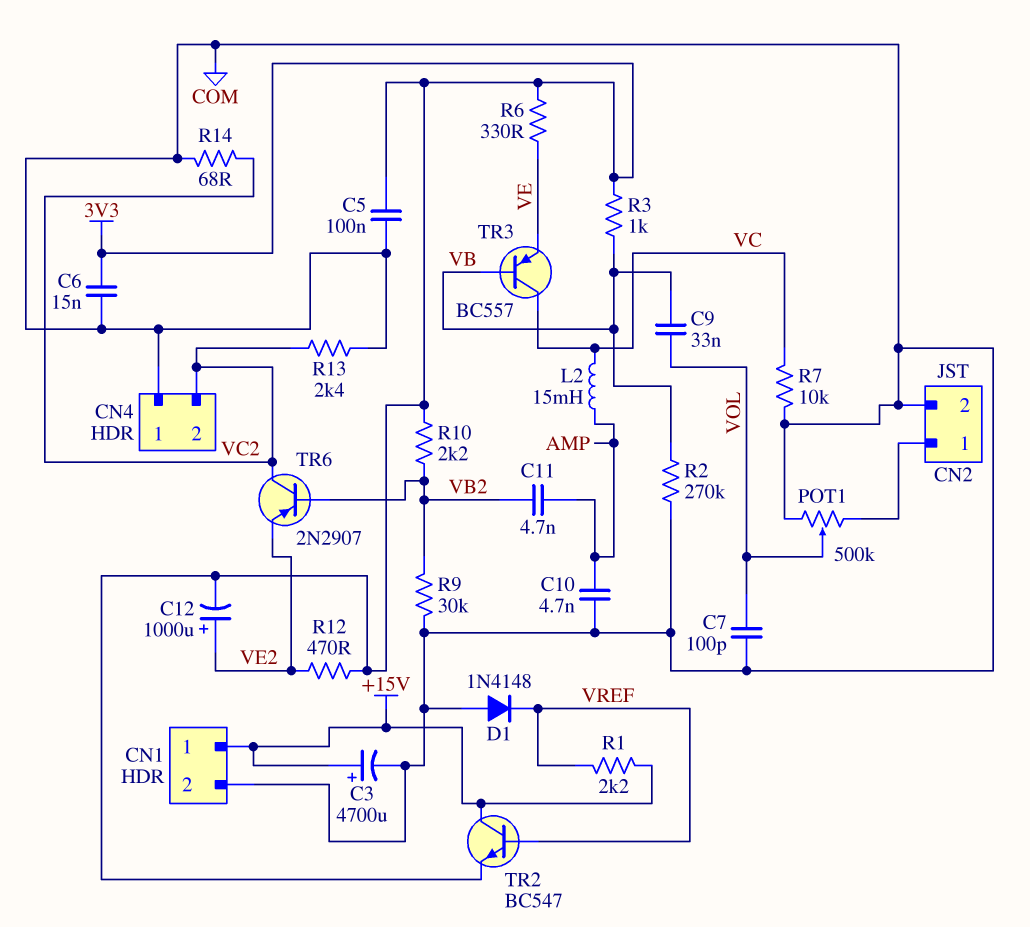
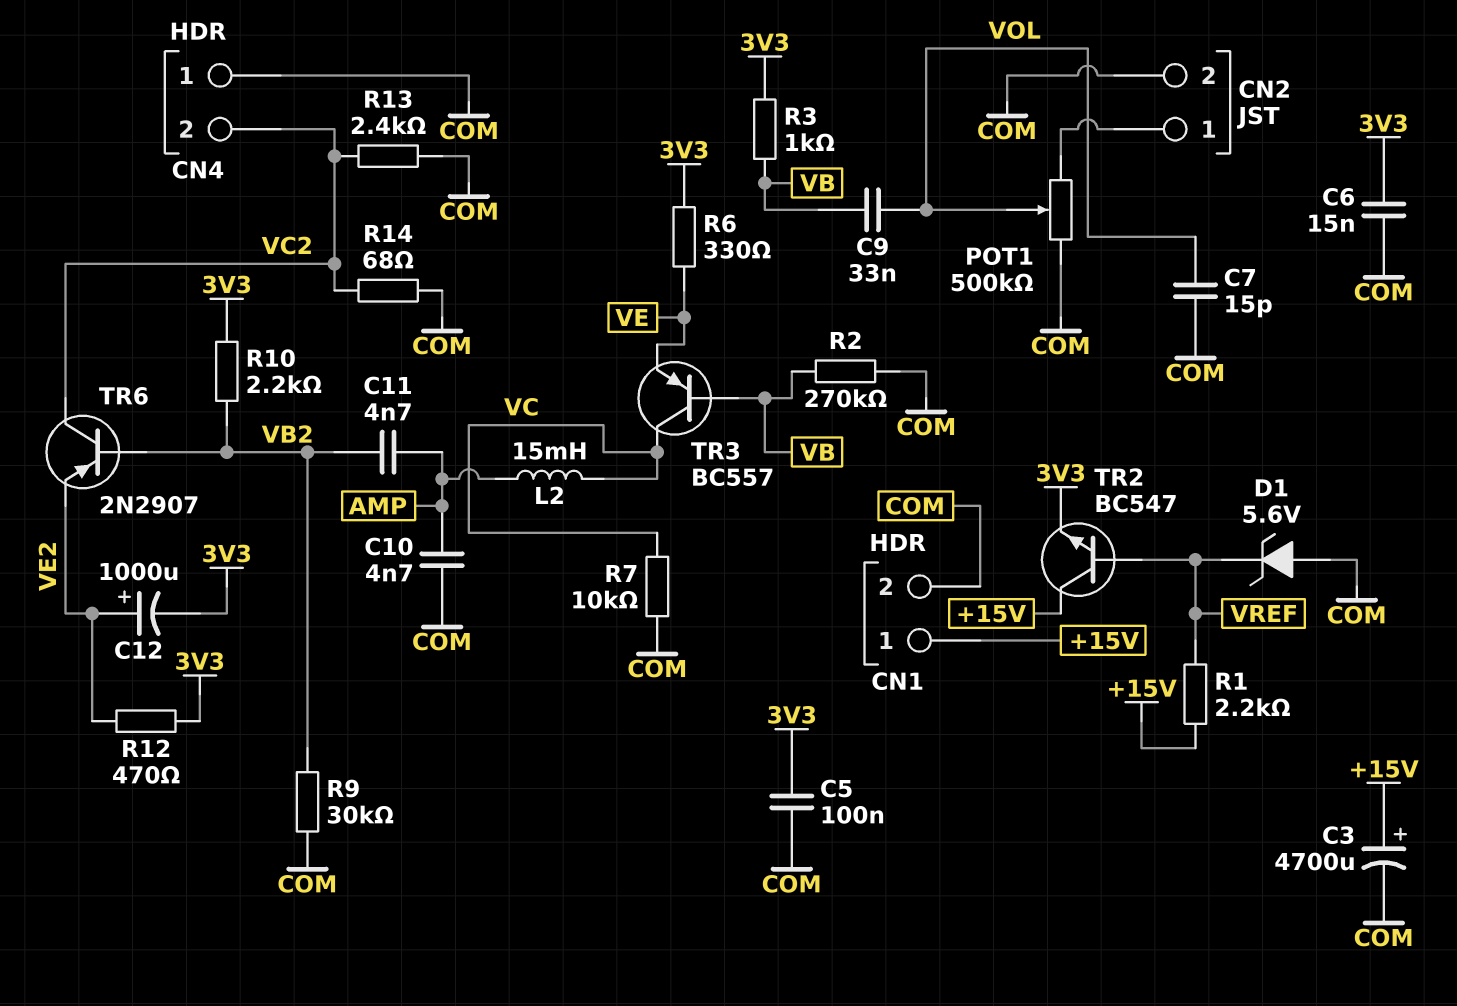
C7: 100pF (COM, VOL) -> 15pF (COM, VOL)
D1: diode 1N4148 (A COM, K VREF) -> zener 5.6V (A COM, K VREF)

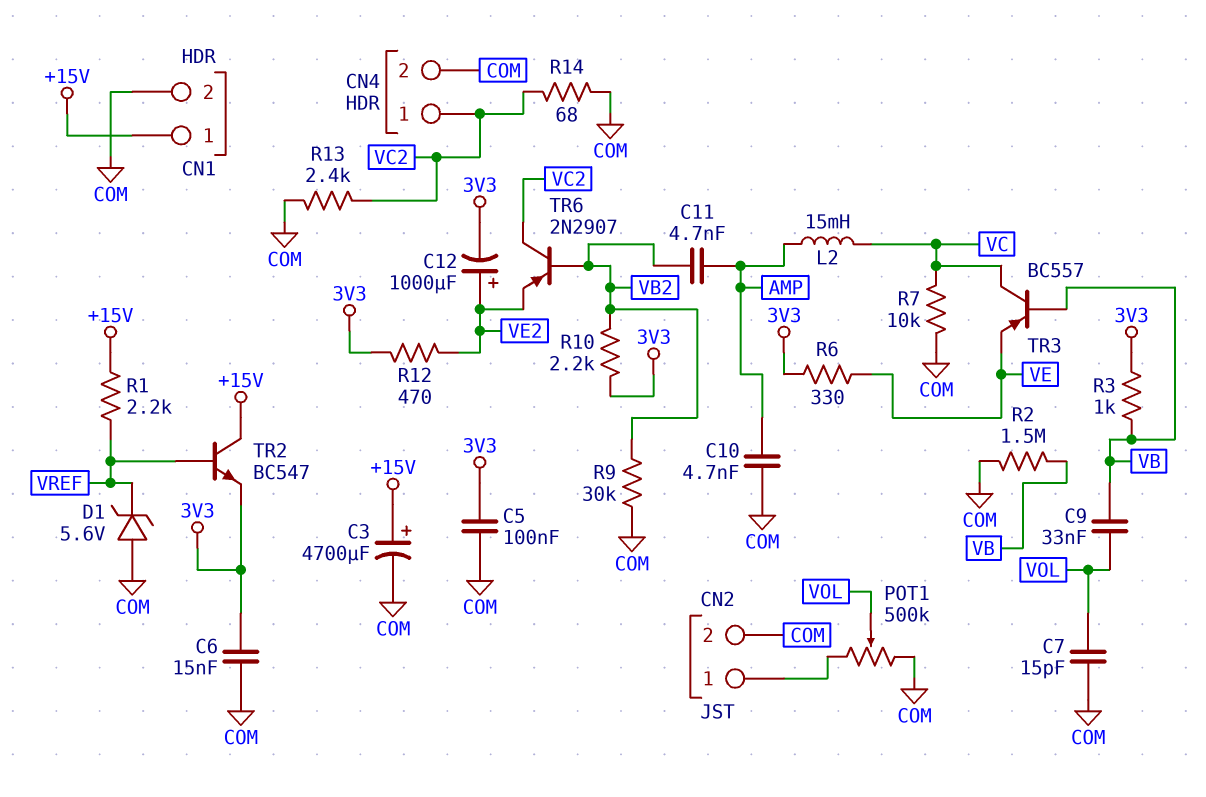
CN4 pin 1: COM -> VC2
CN4 pin 2: VC2 -> COM
R2: 270k (COM, VB) -> 1.5M (COM, VB)

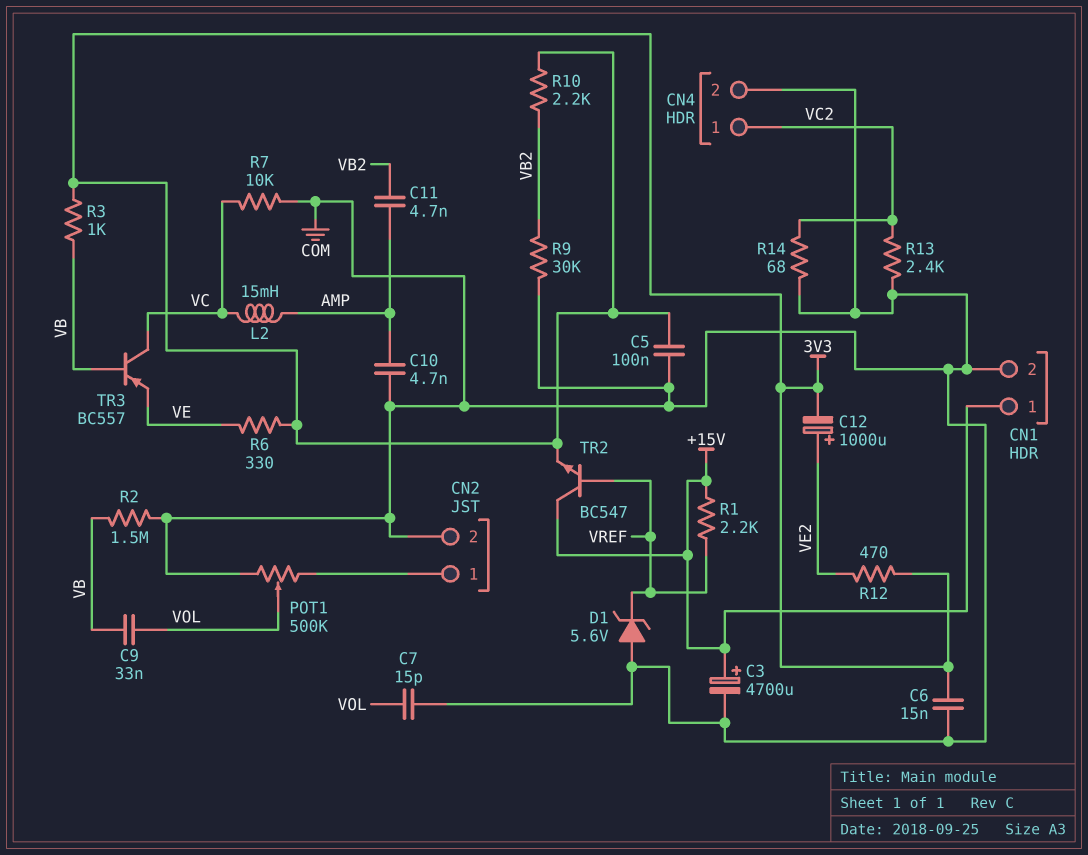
TR6: PNP 2N2907 (B VB2, C VC2, E VE2) -> none

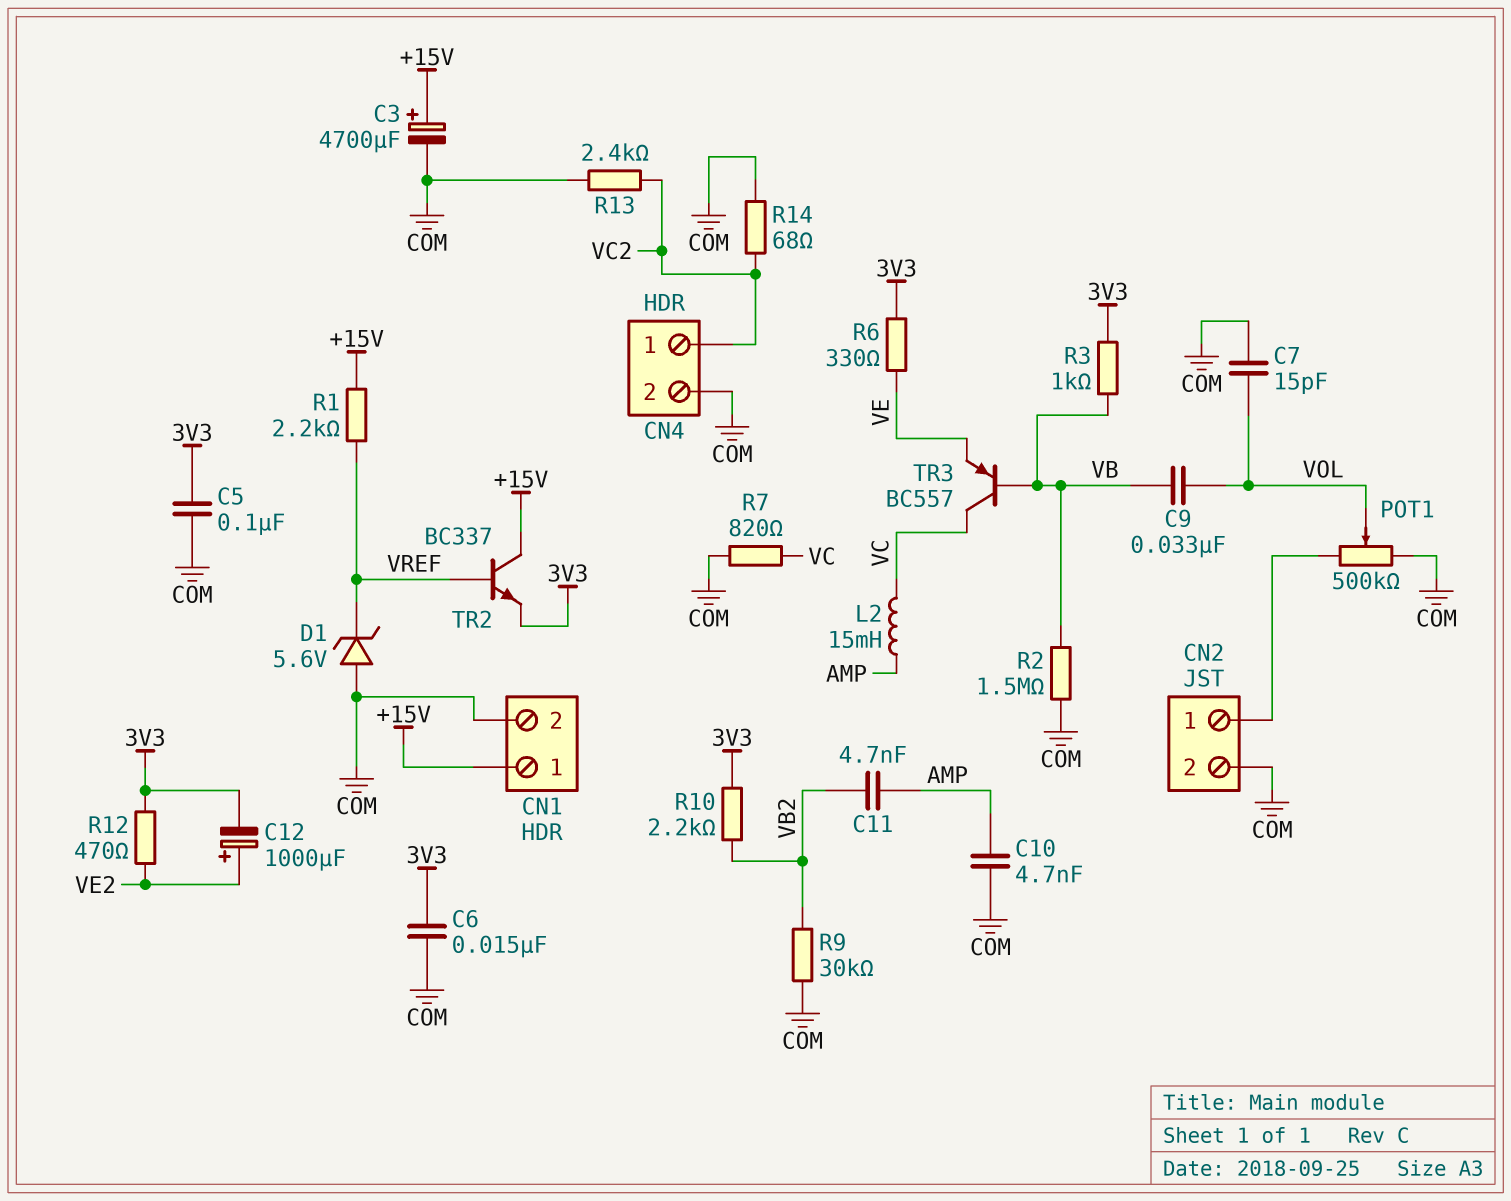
R7: 10k (COM, VC) -> 820 (COM, VC)
TR2: NPN BC547 (B VREF, C +15V, E 3V3) -> NPN BC337 (B VREF, C +15V, E 3V3)

